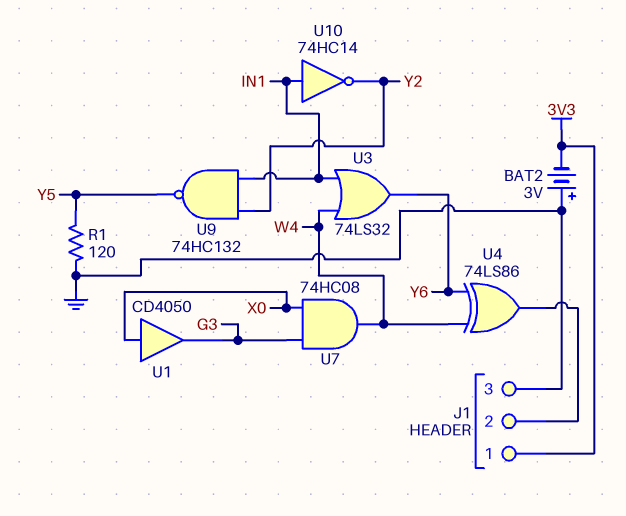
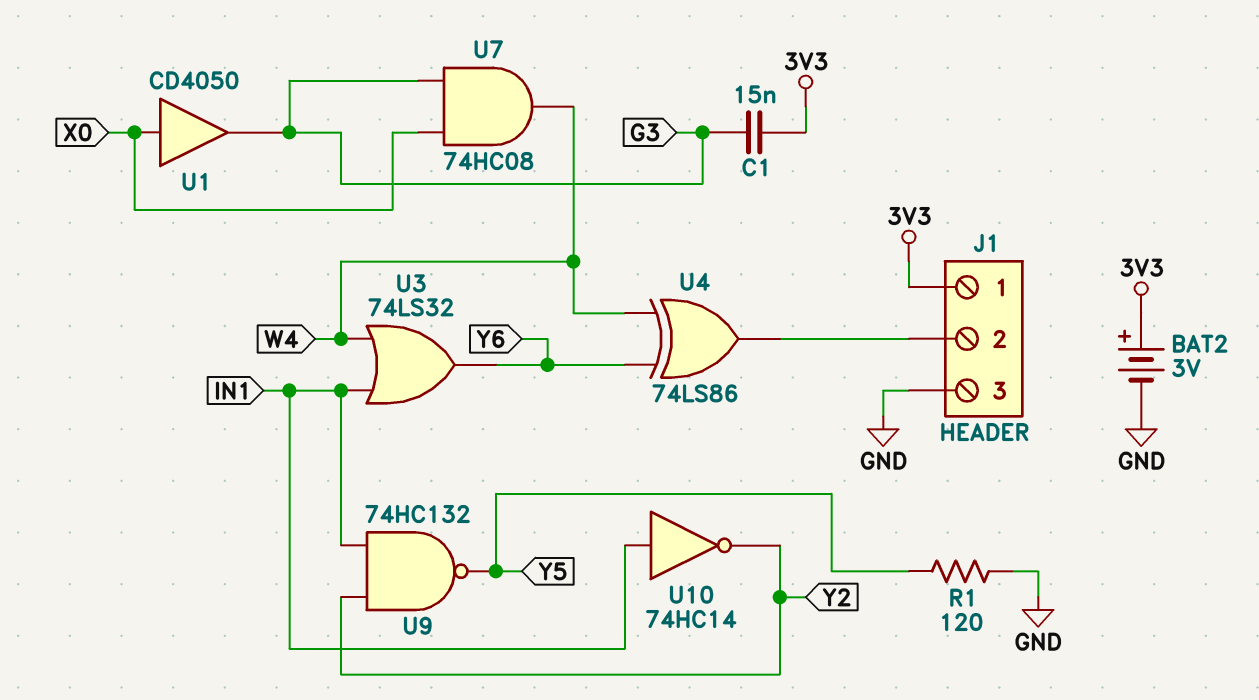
BAT2: 3V (plus GND, minus 3V3) -> 3V (plus 3V3, minus GND)
C1: none -> 15nF (3V3, G3)

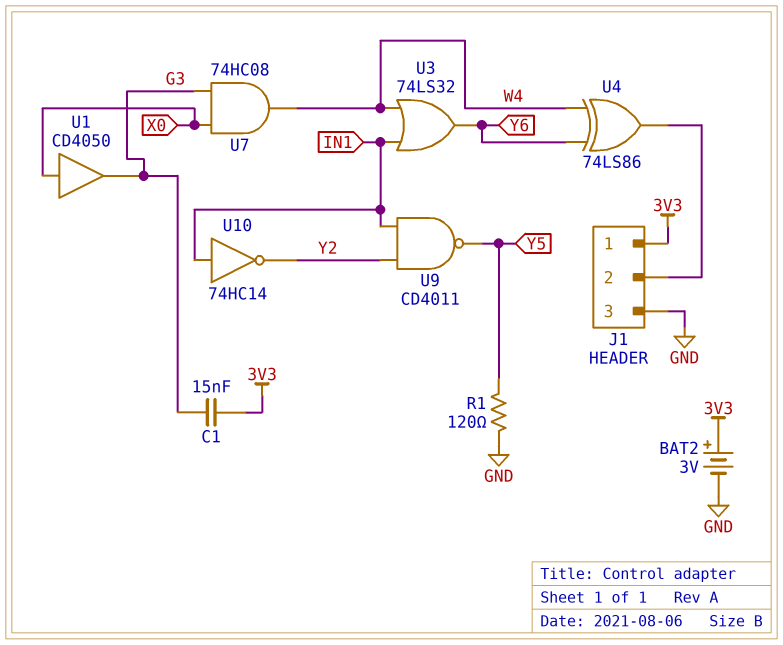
U9: NAND 74HC132 (in IN1, in Y2, out Y5) -> NAND CD4011 (in IN1, in Y2, out Y5)

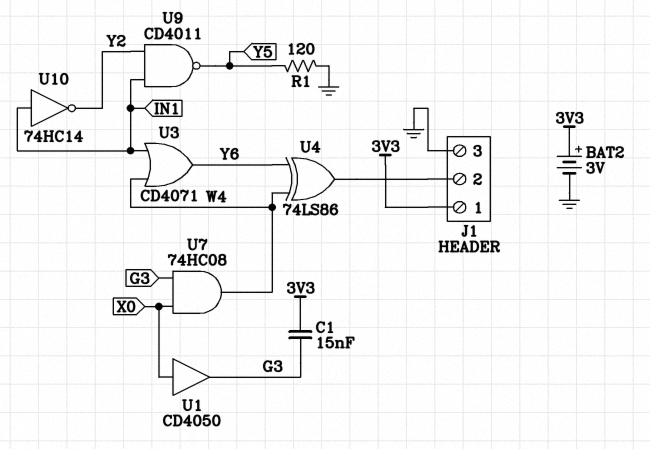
U3: OR 74LS32 (in IN1, in W4, out Y6) -> OR CD4071 (in IN1, in W4, out Y6)

